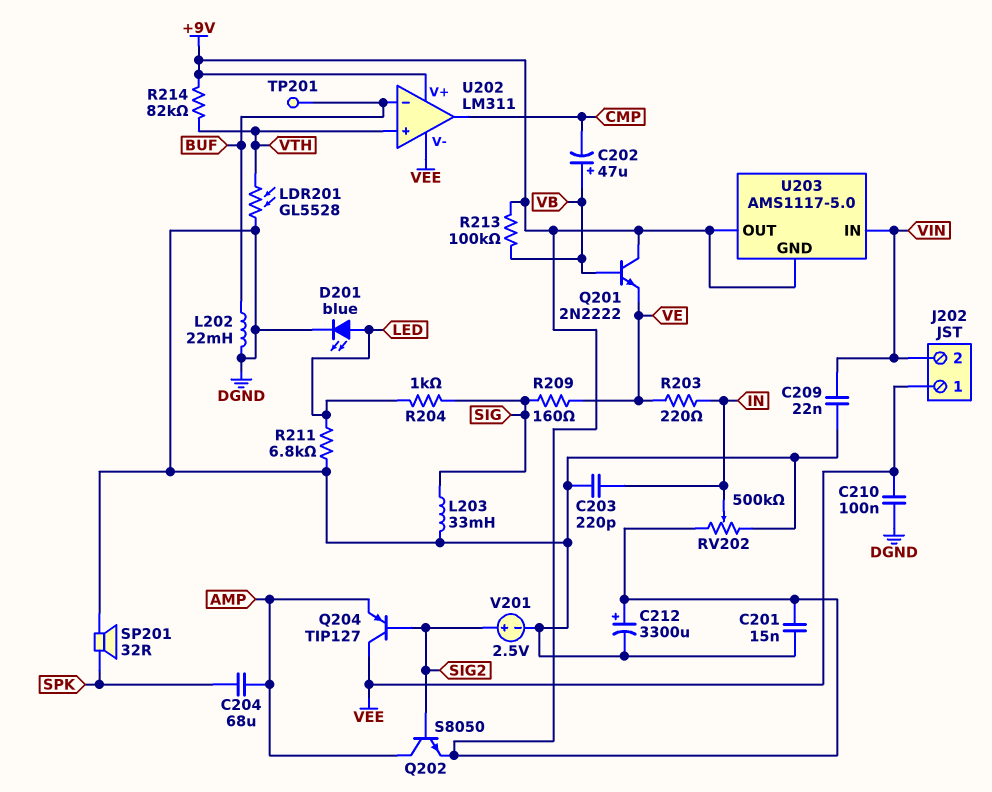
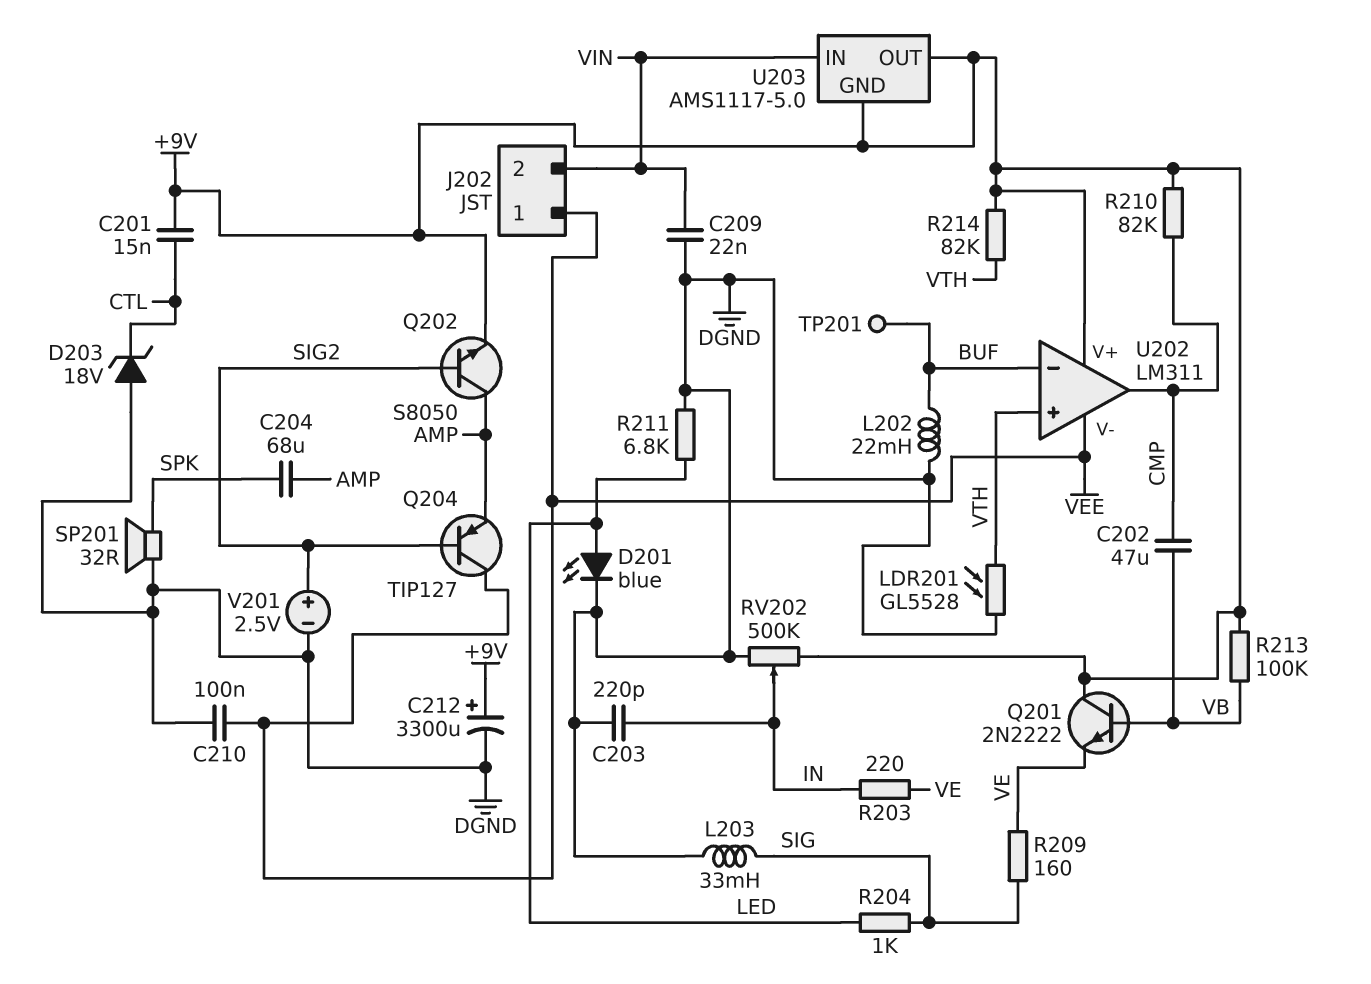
C201: 15nF (+9V, DGND) -> 15nF (+9V, CTL)
C202: 47uF (plus VB, minus CMP) -> 47uF (CMP, VB)
D203: none -> zener 18V (A DGND, K CTL)
R210: none -> 82k (+9V, CMP)

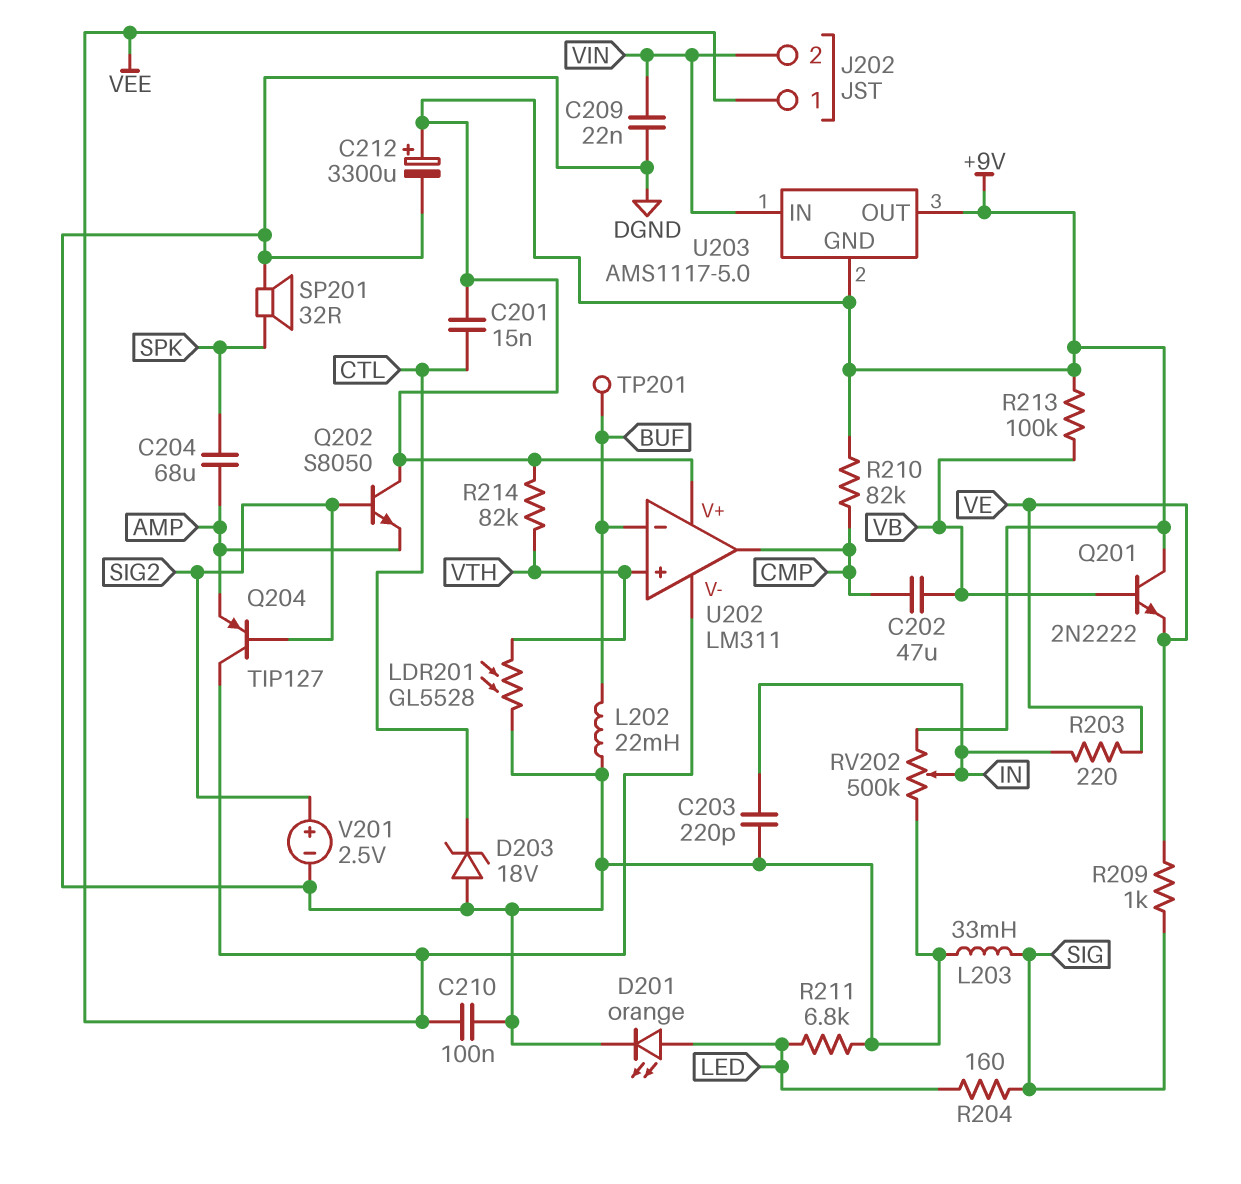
D201: LED blue (A LED, K DGND) -> LED orange (A LED, K DGND)
Q202: NPN S8050 (B SIG2, C AMP, E +9V) -> NPN S8050 (B SIG2, C +9V, E AMP)
R204: 1k (LED, SIG) -> 160 (LED, SIG)
R209: 160 (SIG, VE) -> 1k (SIG, VE)

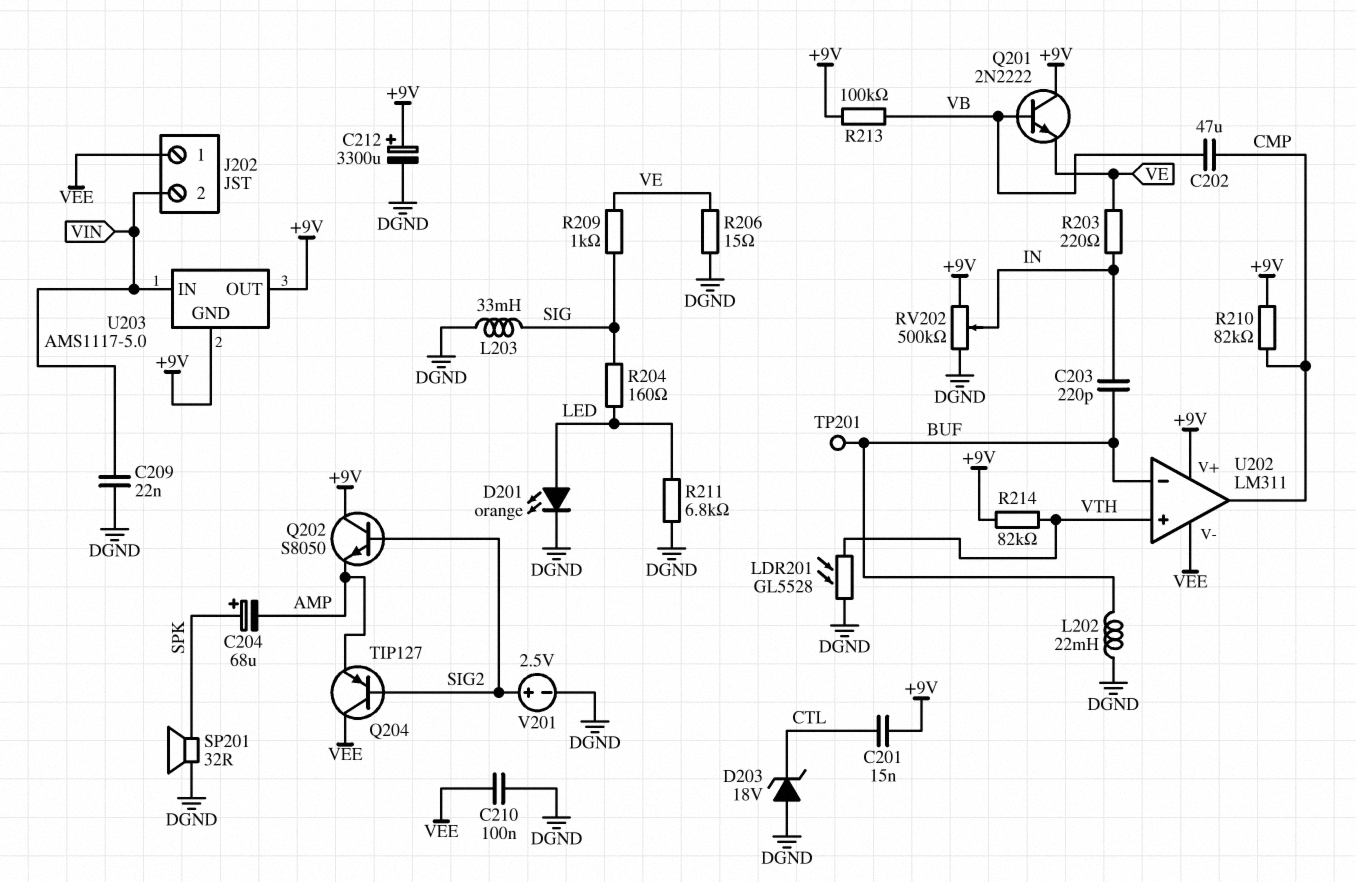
C203: 220pF (DGND, IN) -> 220pF (BUF, IN)
C204: 68uF (AMP, SPK) -> 68uF (plus SPK, minus AMP)
R206: none -> 15 (DGND, VE)

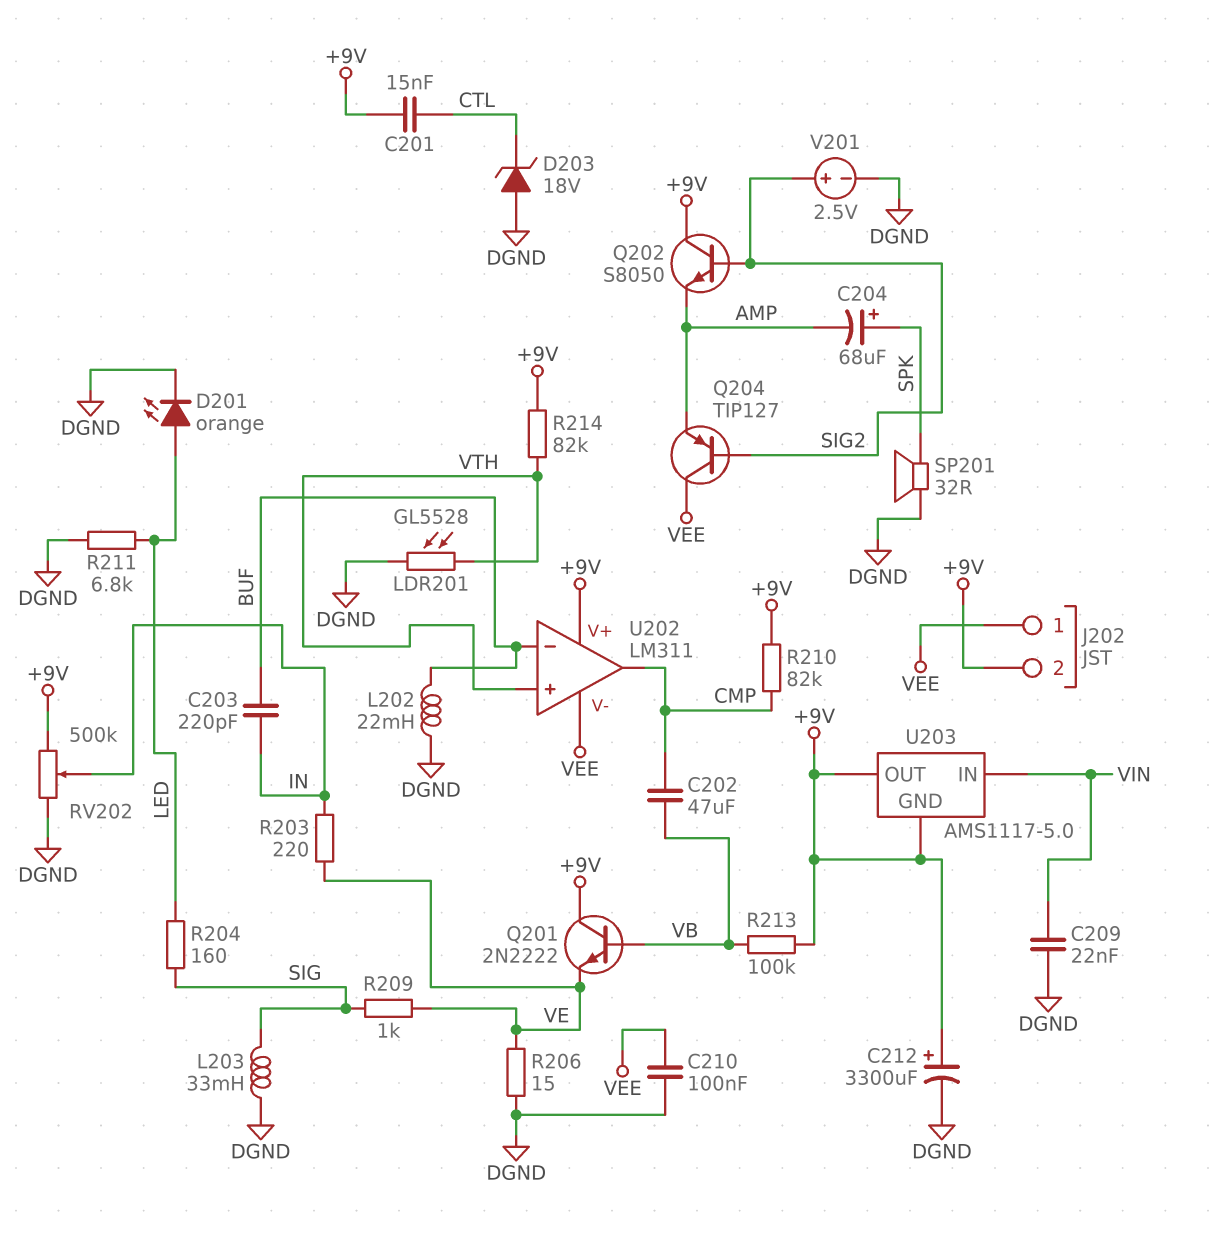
J202 pin 2: VIN -> +9V
TP201: test point (BUF) -> none

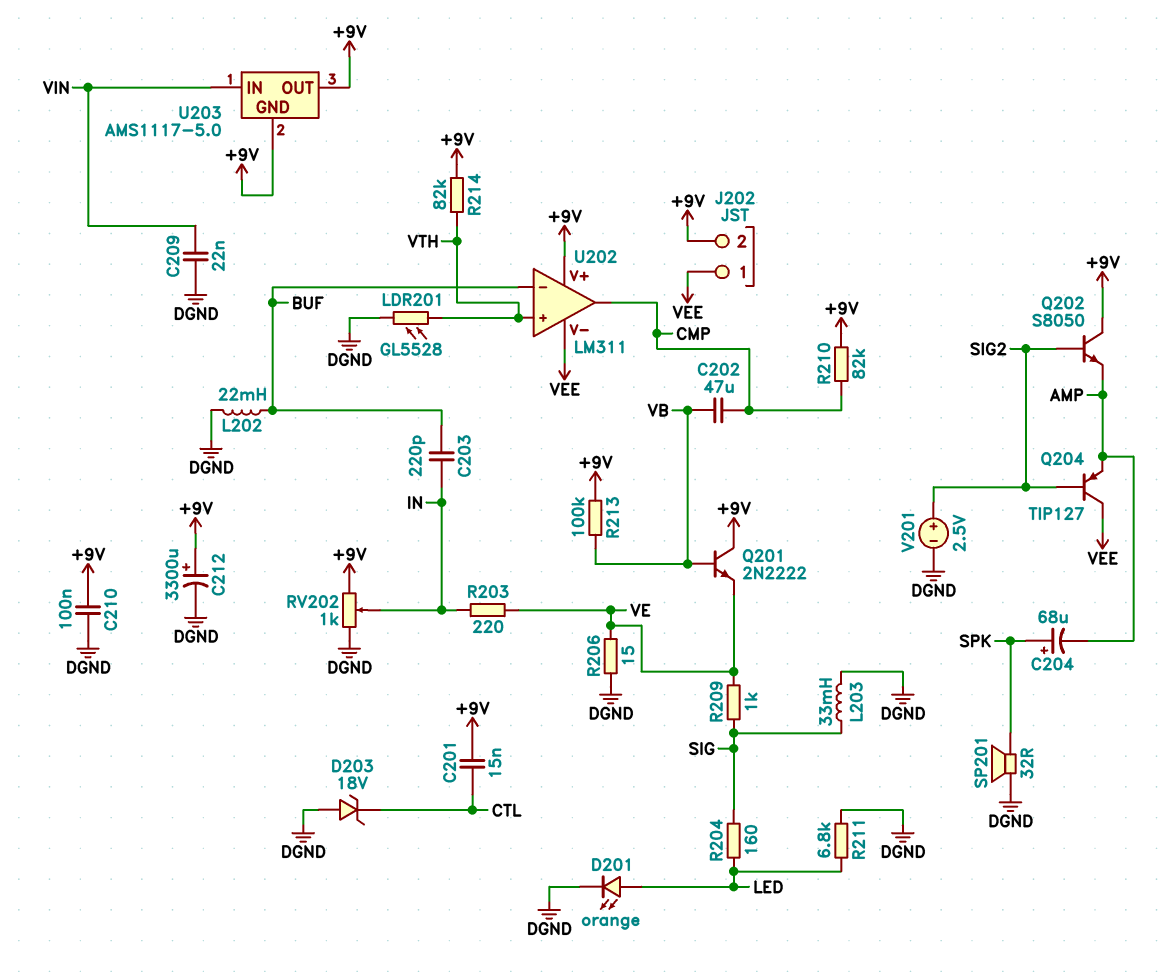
C210: 100nF (DGND, VEE) -> 100nF (+9V, DGND)
RV202: 500k (+9V, DGND, wiper IN) -> 1k (+9V, DGND, wiper IN)

